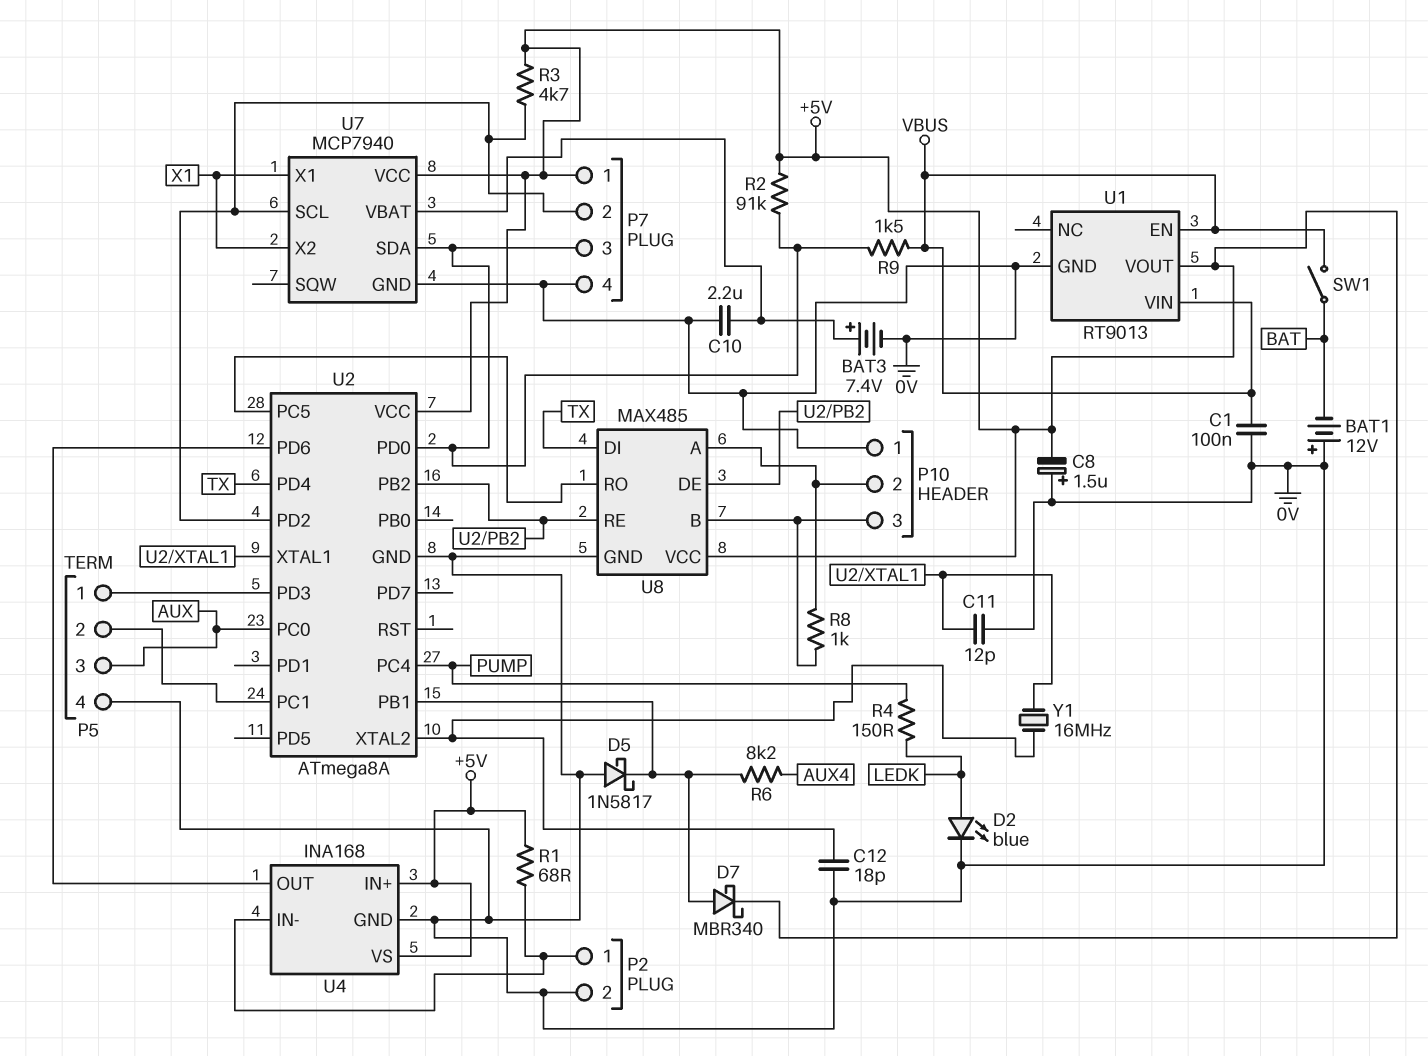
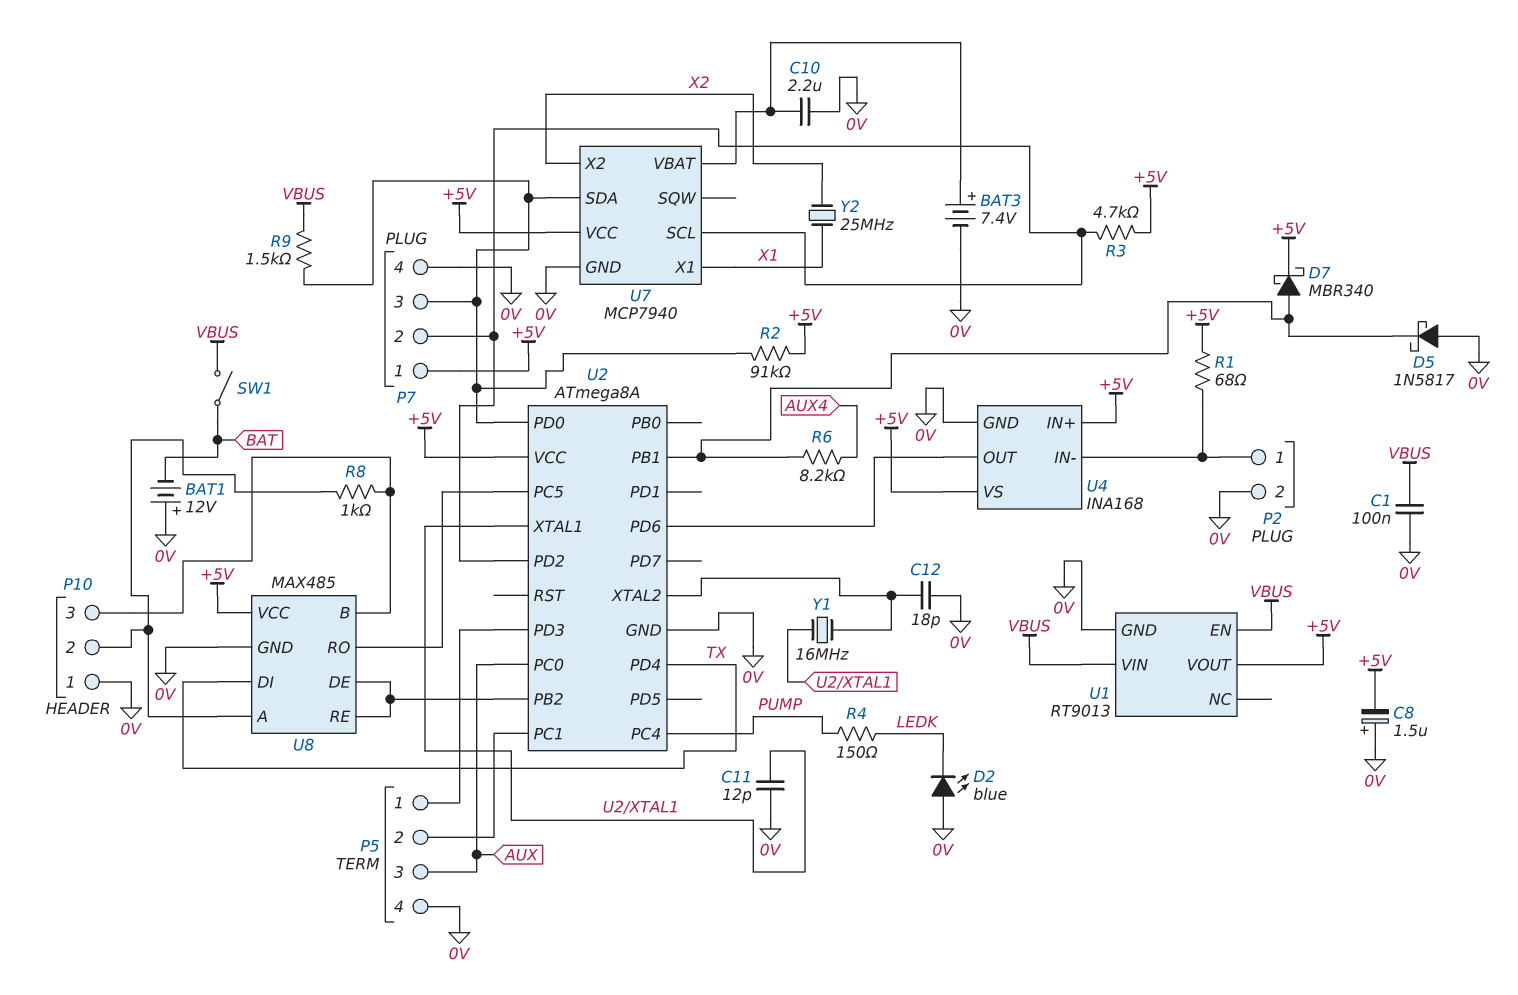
D2: LED blue (A LEDK, K 0V) -> LED blue (A 0V, K LEDK)
U7 pin X2: X1 -> X2
Y2: none -> 25MHz (X1, X2)

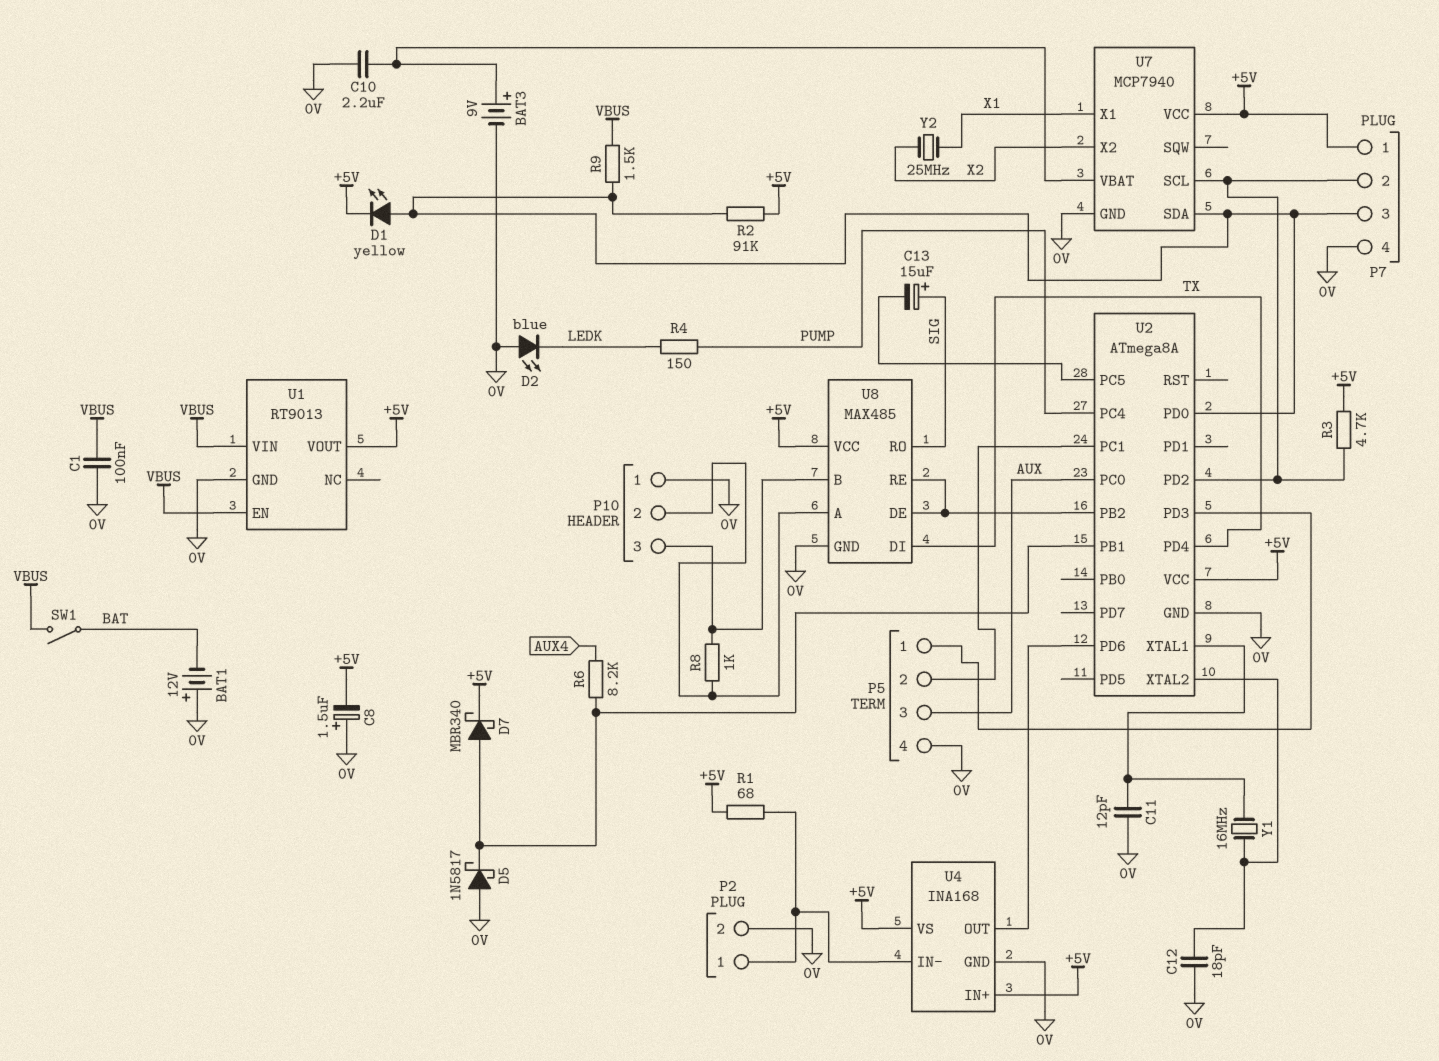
BAT3: 7.4V (plus U7/VBAT, minus 0V) -> 9V (plus U7/VBAT, minus 0V)
C13: none -> 15uF (plus SIG, minus U2/PC5)
D1: none -> LED yellow (A P7/3, K +5V)
U8 pin RO: U2/PC5 -> SIG

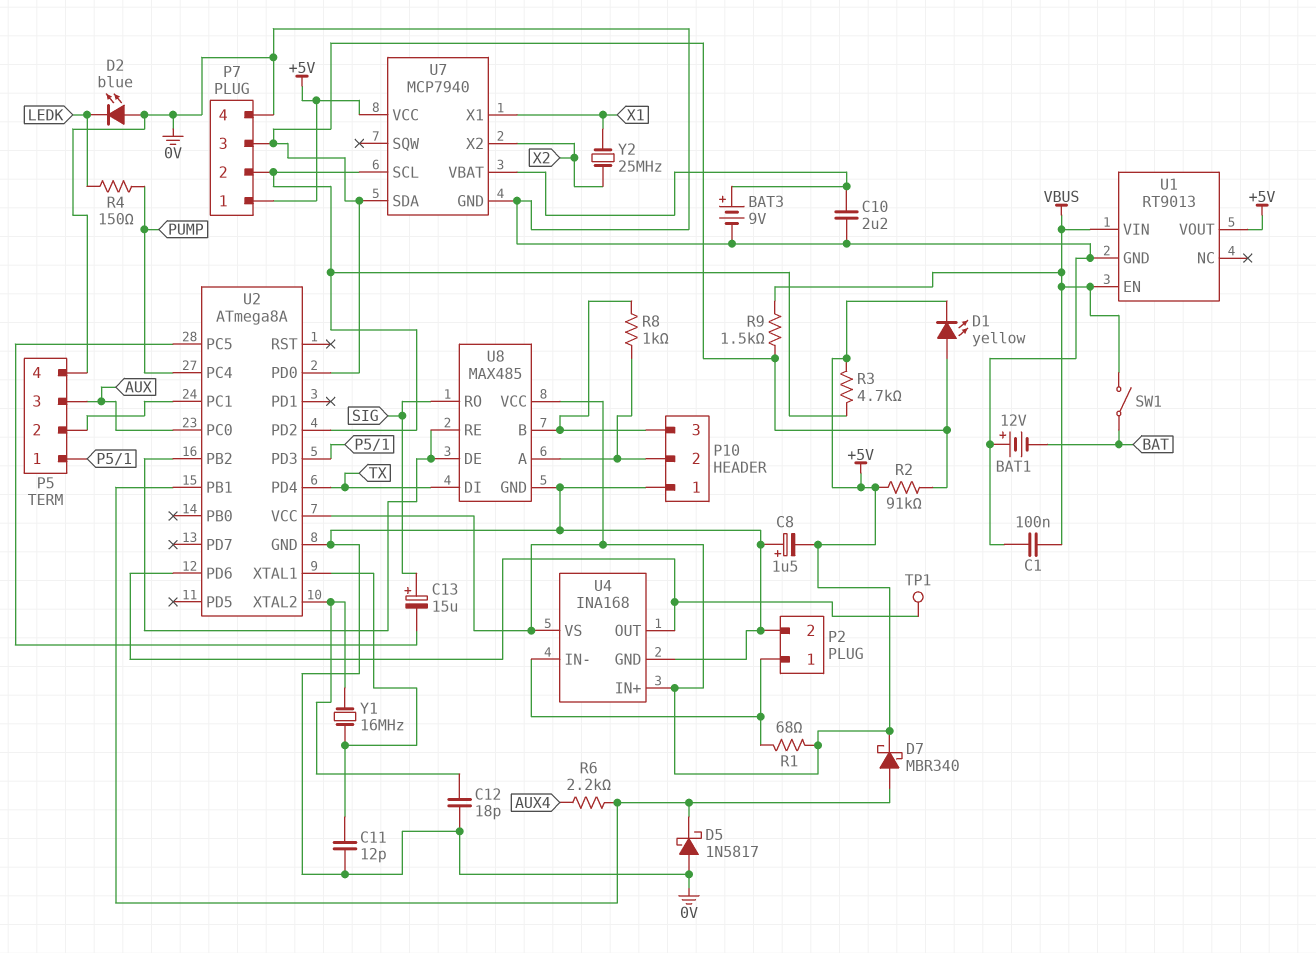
R6: 8.2k (AUX4, U2/PB1) -> 2.2k (AUX4, U2/PB1)
TP1: none -> test point (U2/PD6)

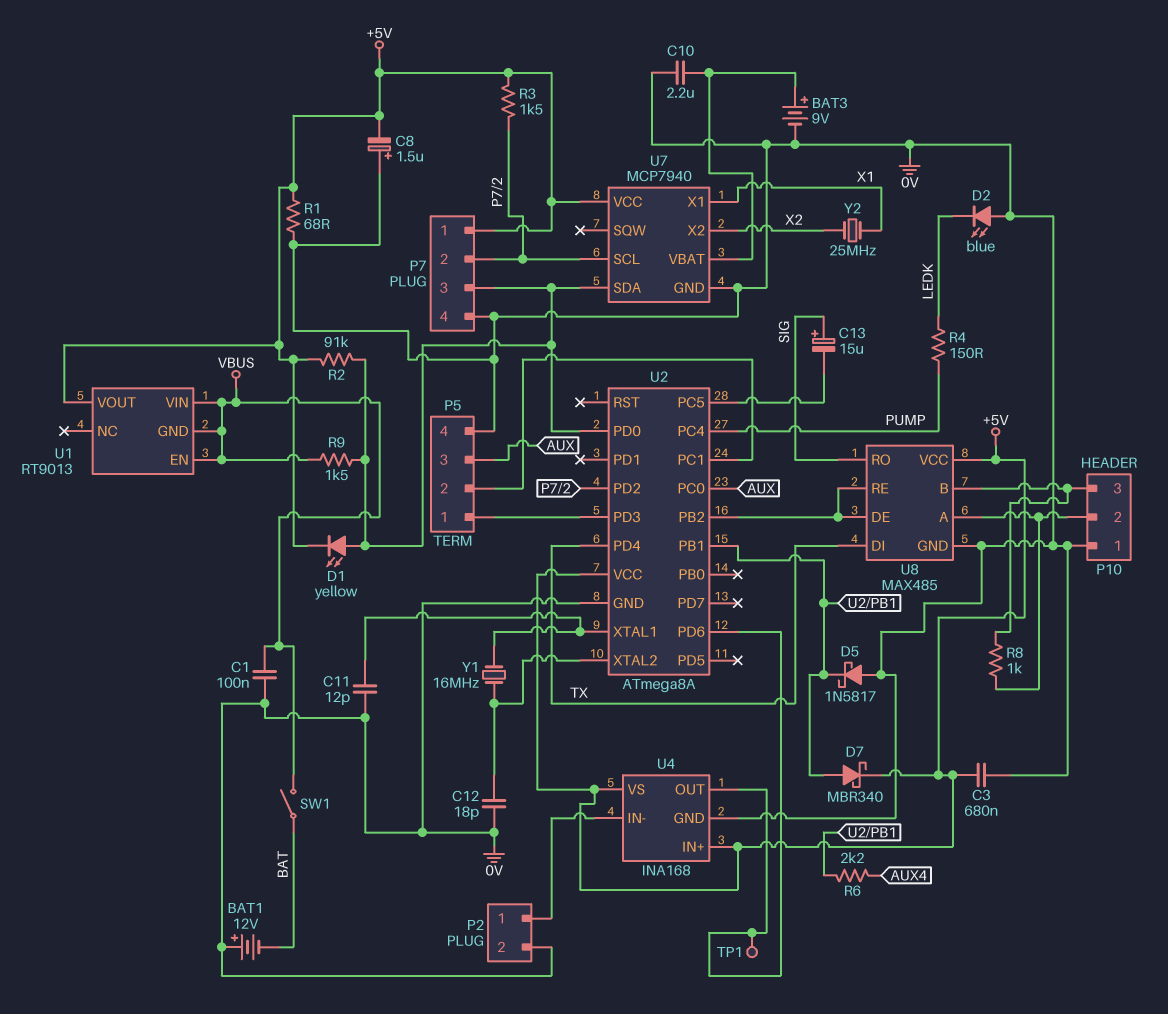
C3: none -> 680nF (+5V, 0V)
R1: 68 (+5V, P2/1) -> 68 (+5V, 0V)
R3: 4.7k (+5V, P7/2) -> 1.5k (+5V, P7/2)
U1 pin GND: 0V -> VBUS

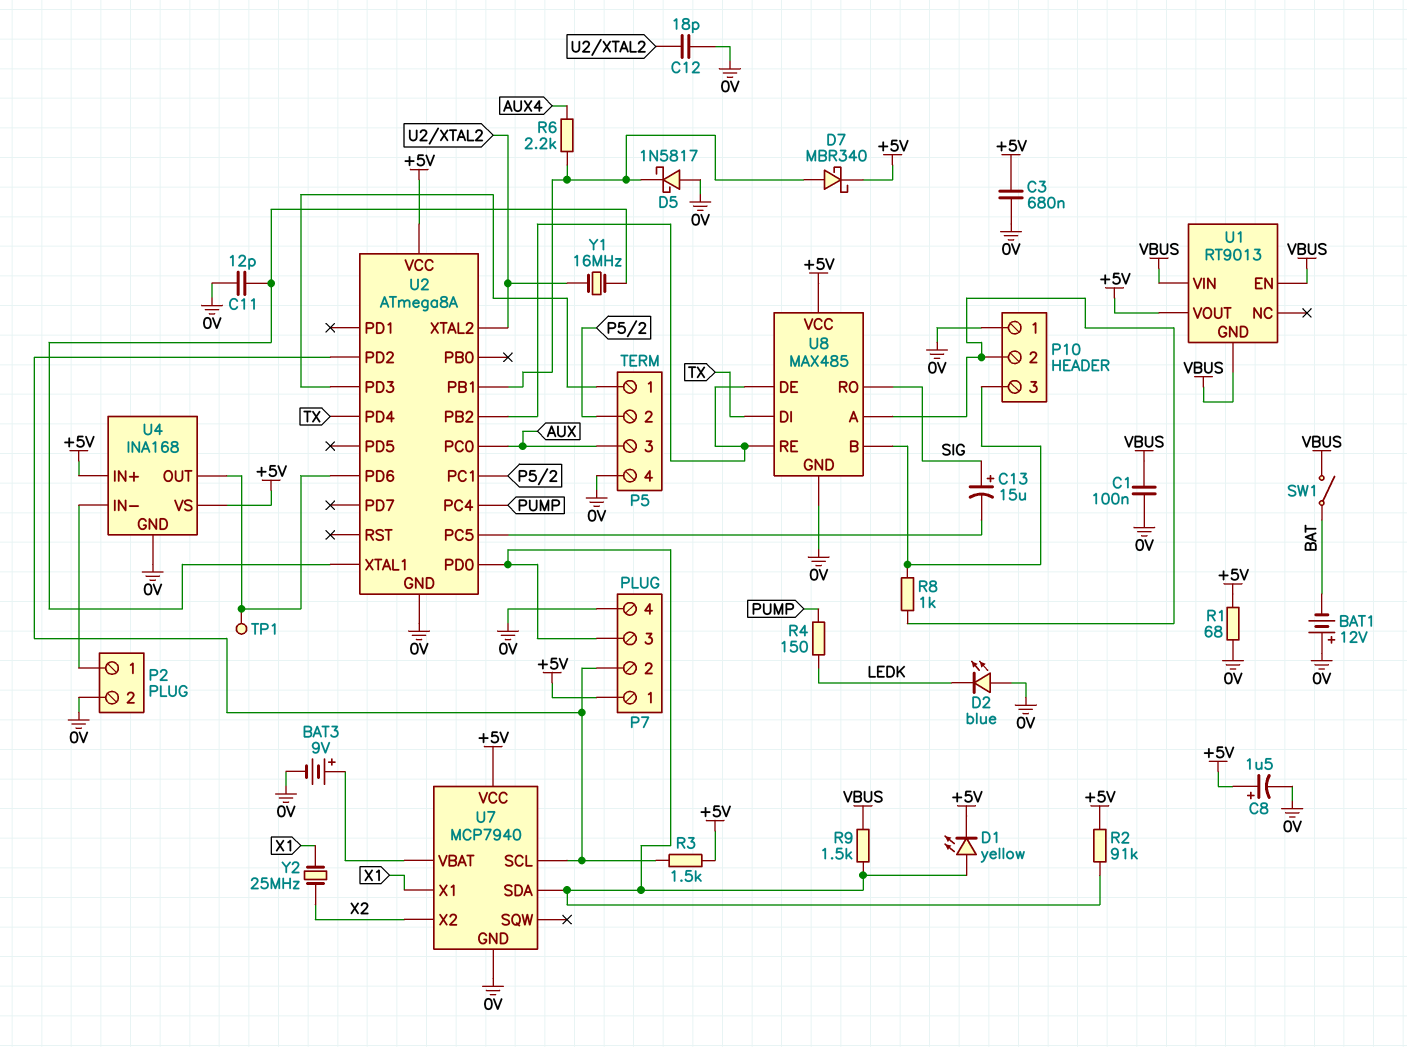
C8: 1.5uF (plus 0V, minus +5V) -> 1.5uF (plus +5V, minus 0V)
C10: 2.2uF (0V, U7/VBAT) -> none

